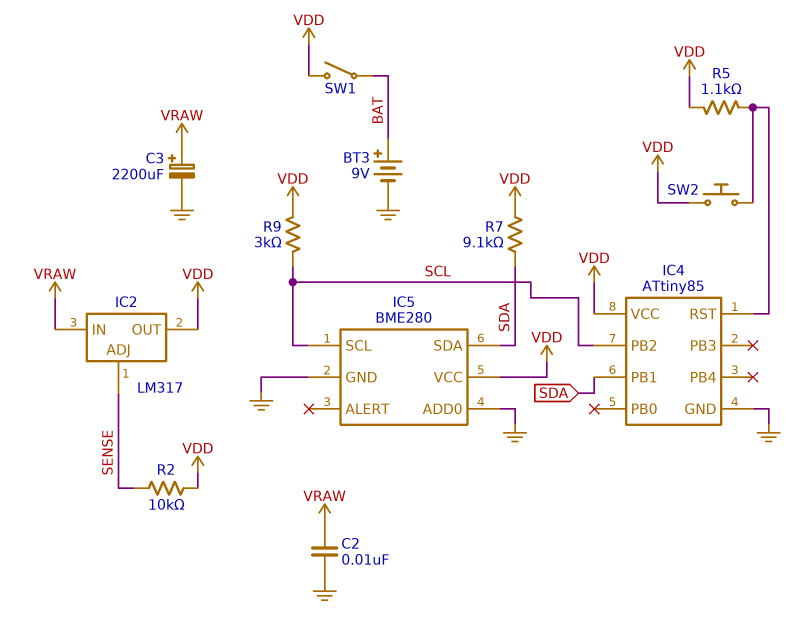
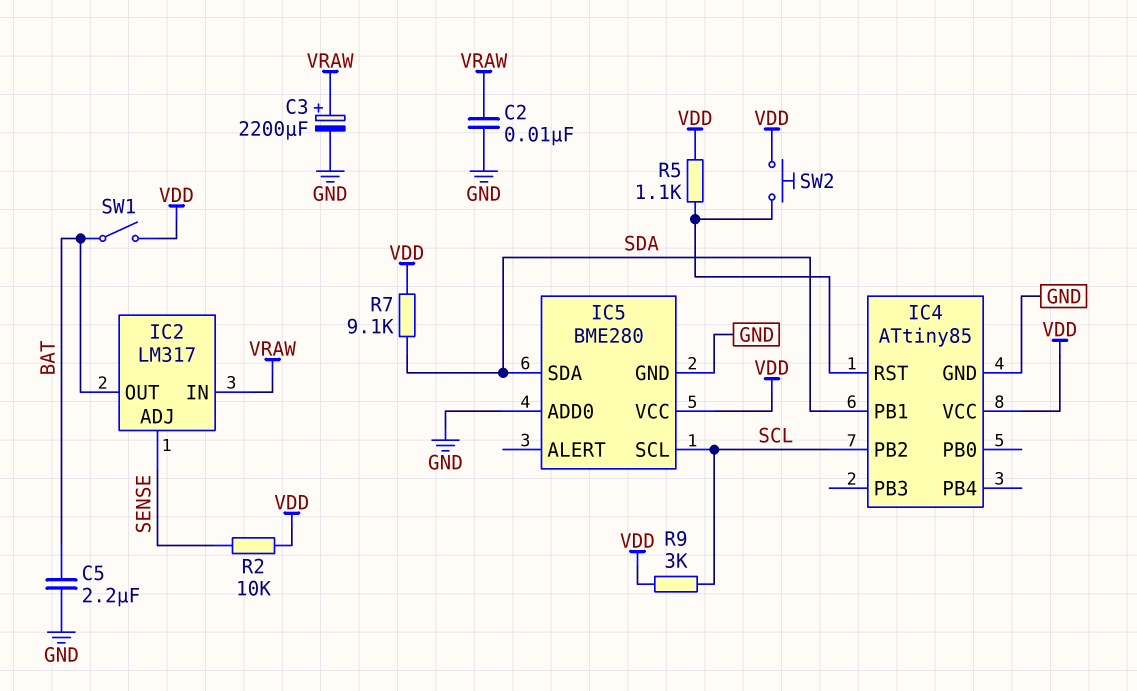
BT3: 9V (plus BAT, minus GND) -> none
C5: none -> 2.2uF (BAT, GND)
IC2 pin OUT: VDD -> BAT

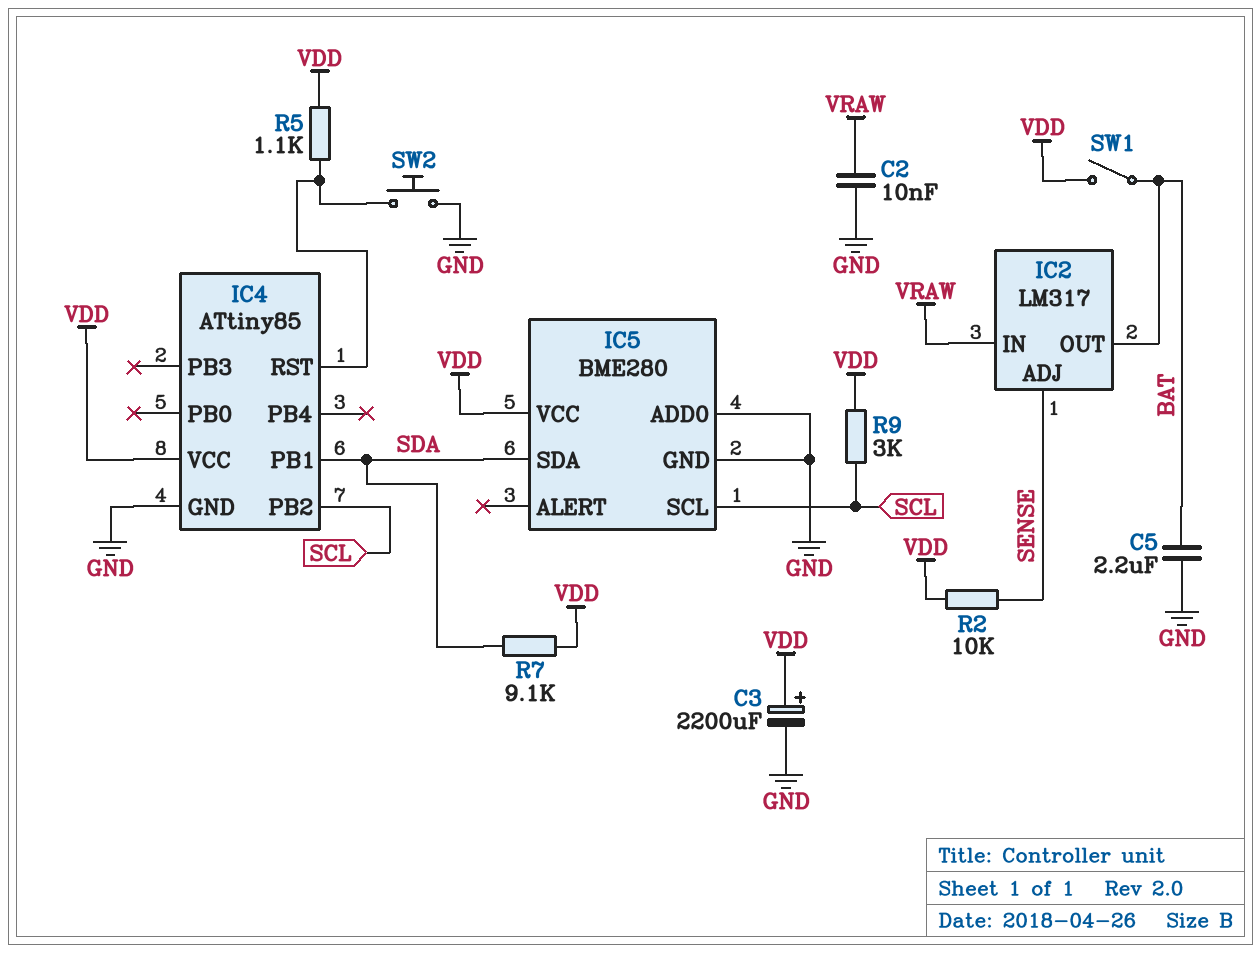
C3: 2200uF (plus VRAW, minus GND) -> 2200uF (plus VDD, minus GND)
SW2: button (IC4/RST, VDD) -> button (GND, IC4/RST)

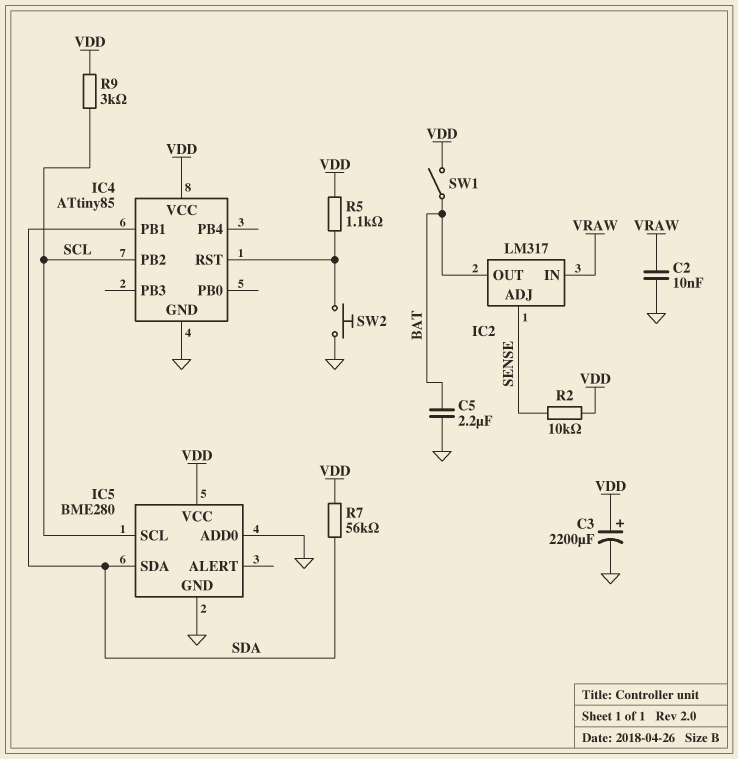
R7: 9.1k (SDA, VDD) -> 56k (SDA, VDD)

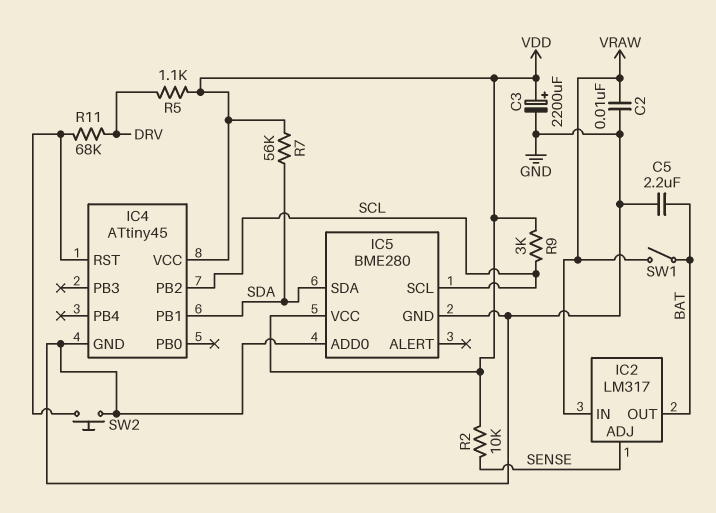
IC4: ATtiny85 -> ATtiny45
R5: 1.1k (IC4/RST, VDD) -> 1.1k (DRV, VDD)
R11: none -> 68k (DRV, IC4/RST)
SW1: switch (BAT, VDD) -> switch (BAT, VRAW)

